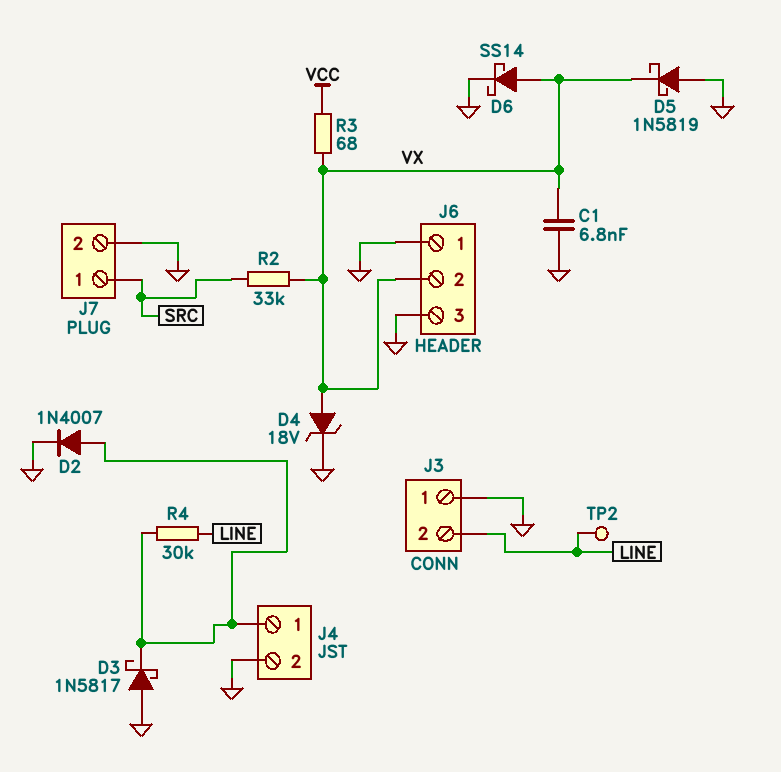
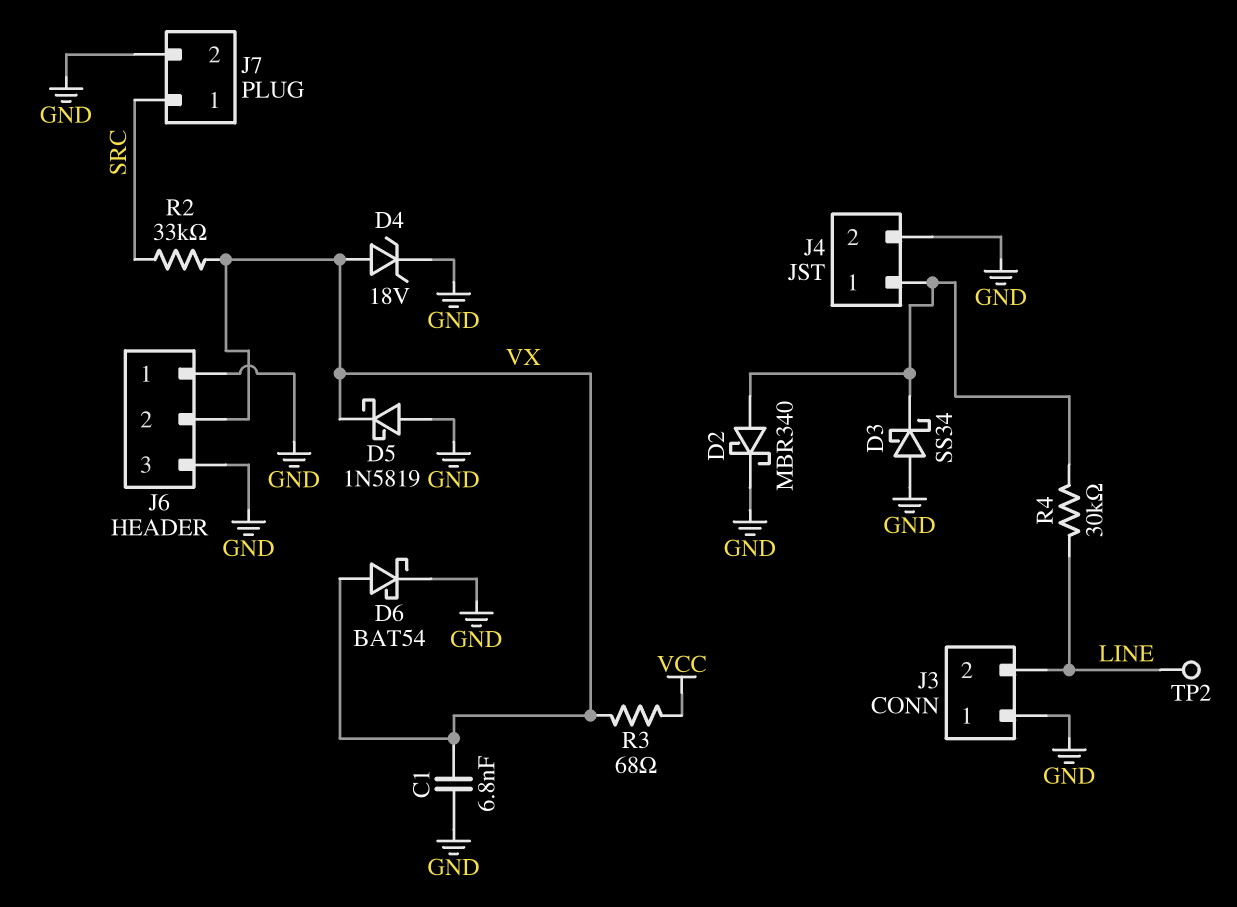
D2: diode 1N4007 (A J4/1, K GND) -> schottky MBR340 (A J4/1, K GND)
D3: schottky 1N5817 (A GND, K J4/1) -> schottky SS34 (A GND, K J4/1)
D6: schottky SS14 (A VX, K GND) -> schottky BAT54 (A VX, K GND)

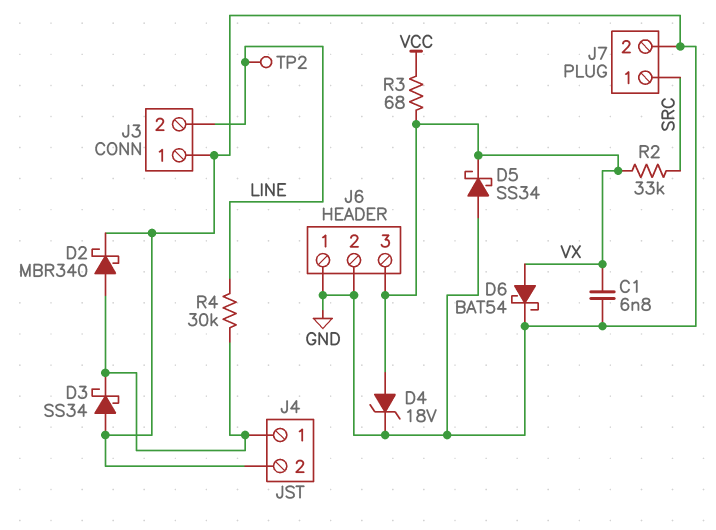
D5: schottky 1N5819 (A GND, K VX) -> schottky SS34 (A GND, K VX)
J6 pin 2: VX -> GND
J6 pin 3: GND -> VX

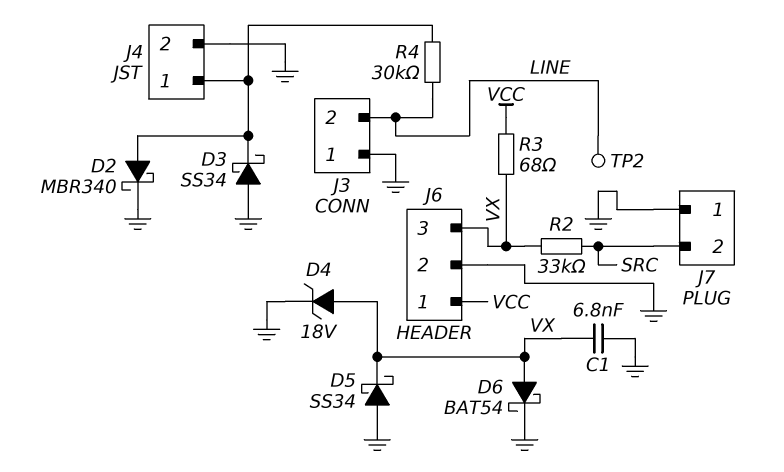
J6 pin 1: GND -> VCC
J7 pin 1: SRC -> GND
J7 pin 2: GND -> SRC

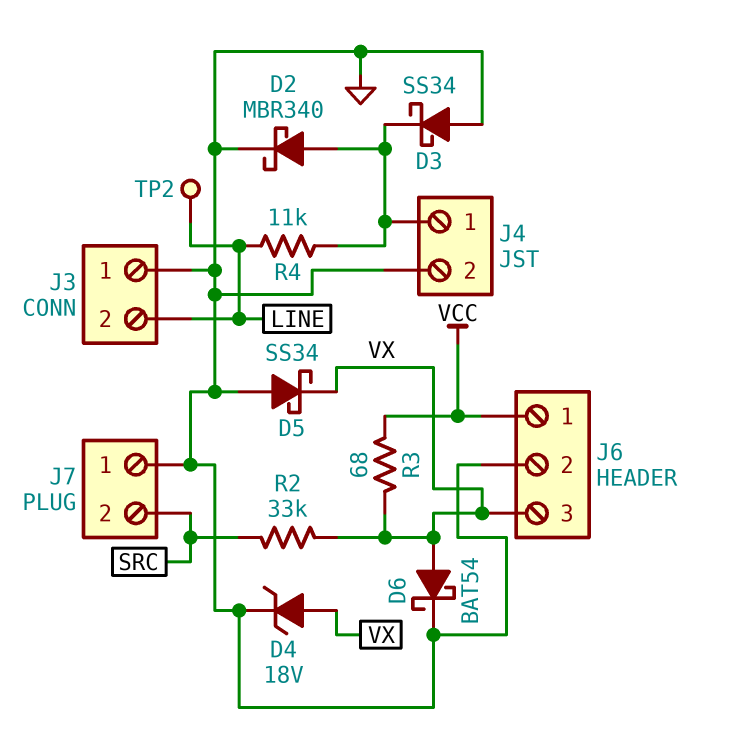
C1: 6.8nF (GND, VX) -> none
R4: 30k (J4/1, LINE) -> 11k (J4/1, LINE)

